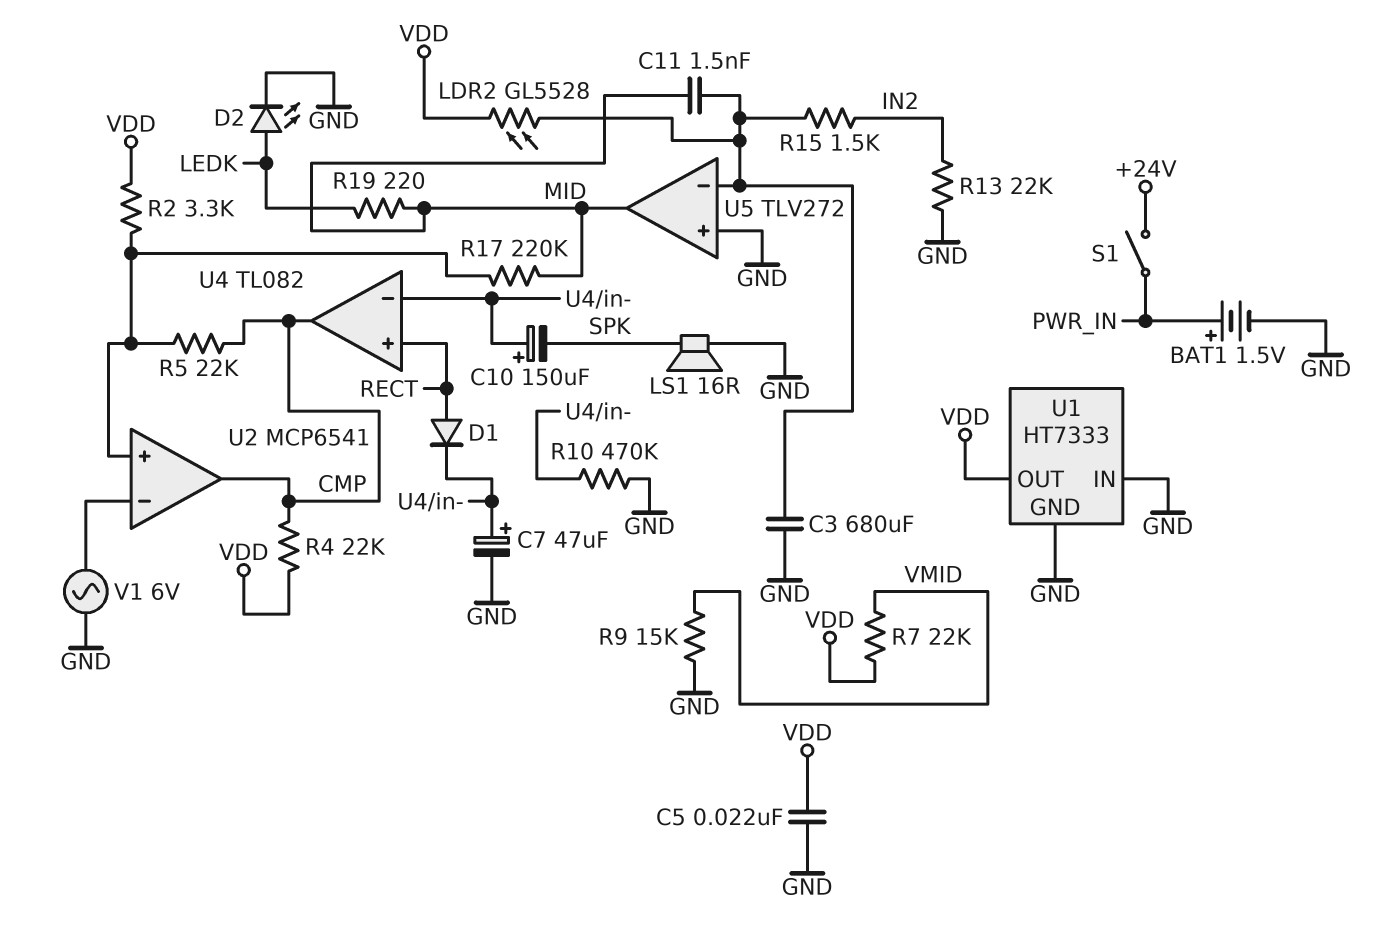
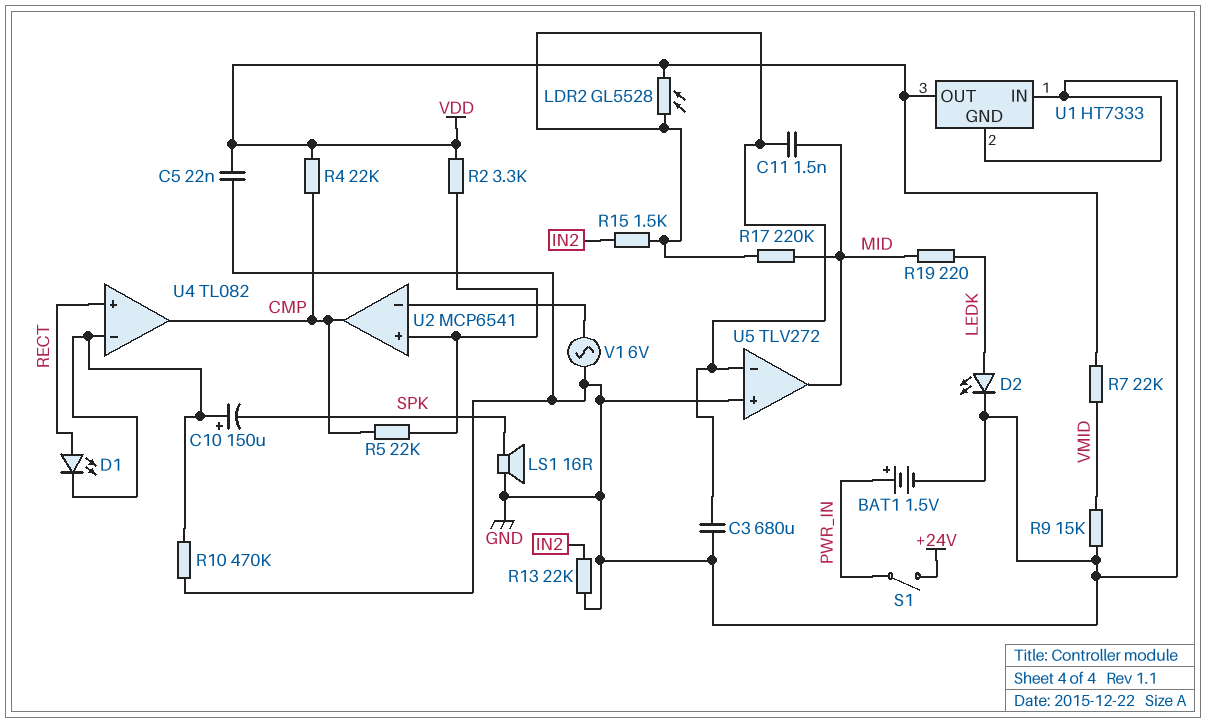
C7: 47uF (plus U4/in-, minus GND) -> none
D1: diode (A RECT, K U4/in-) -> LED (A RECT, K U4/in-)
R17: 220k (MID, U2/in+) -> 220k (MID, U5/in-)

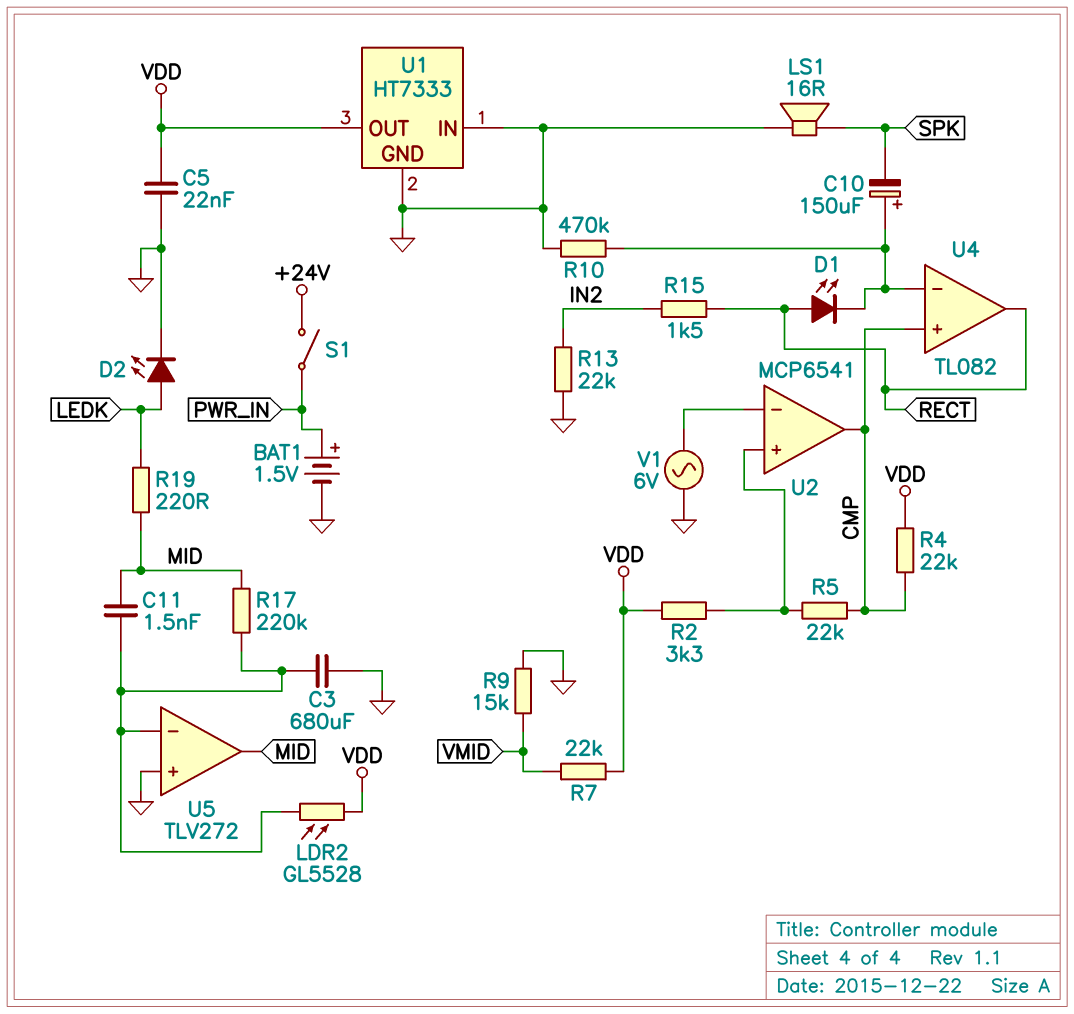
R15: 1.5k (IN2, U5/in-) -> 1.5k (IN2, RECT)
U4 pin in+: RECT -> CMP
U4 pin out: CMP -> RECT

